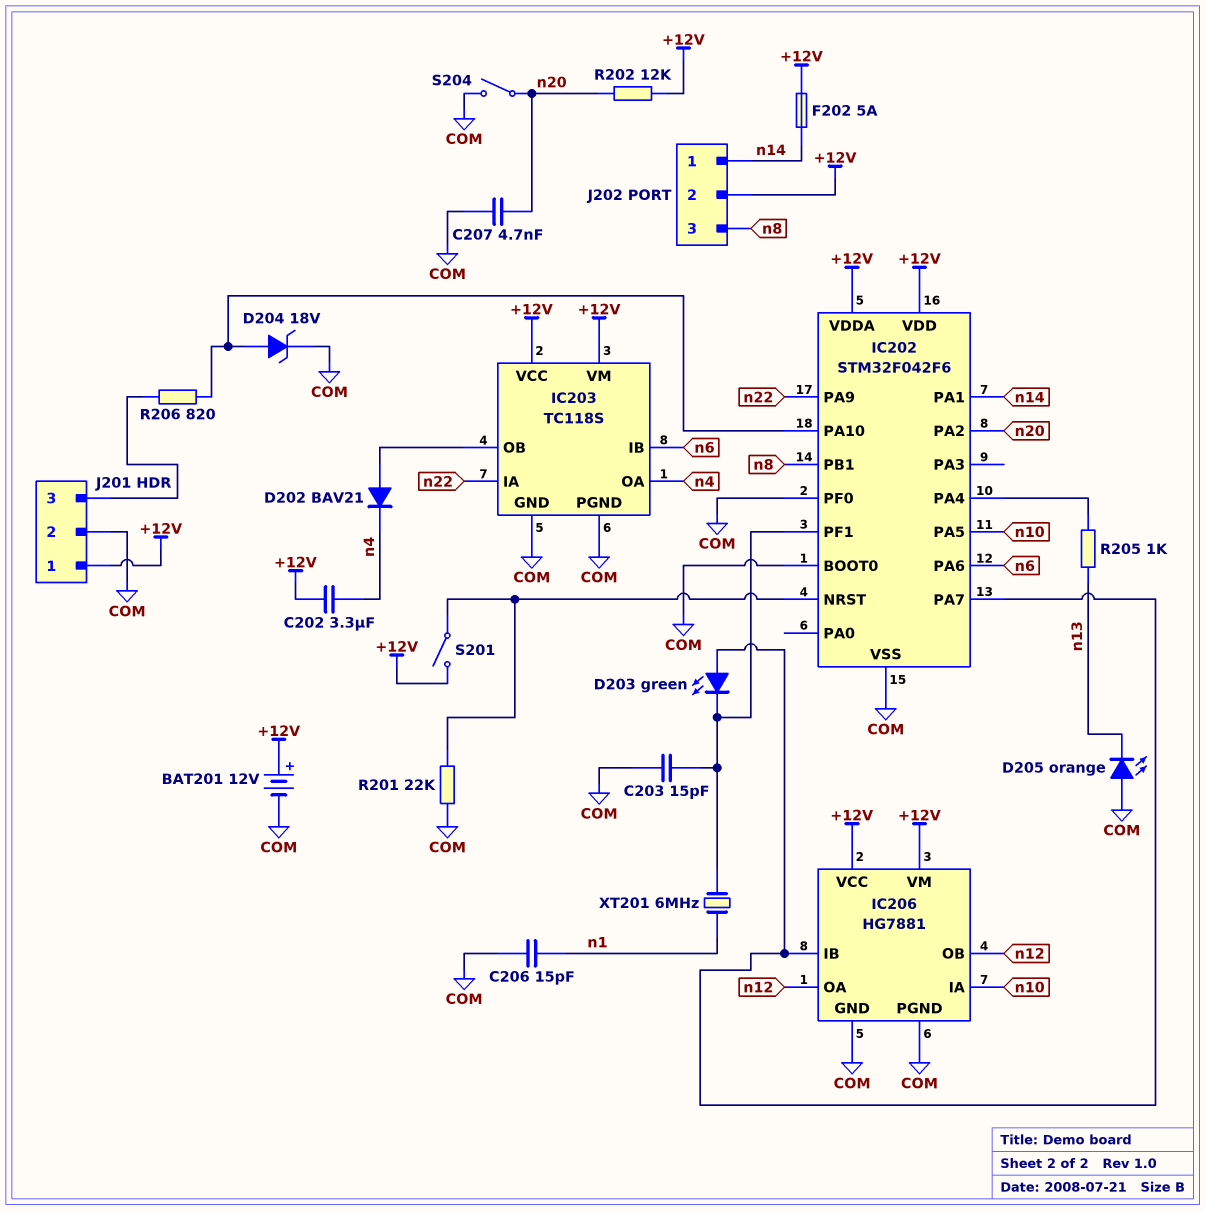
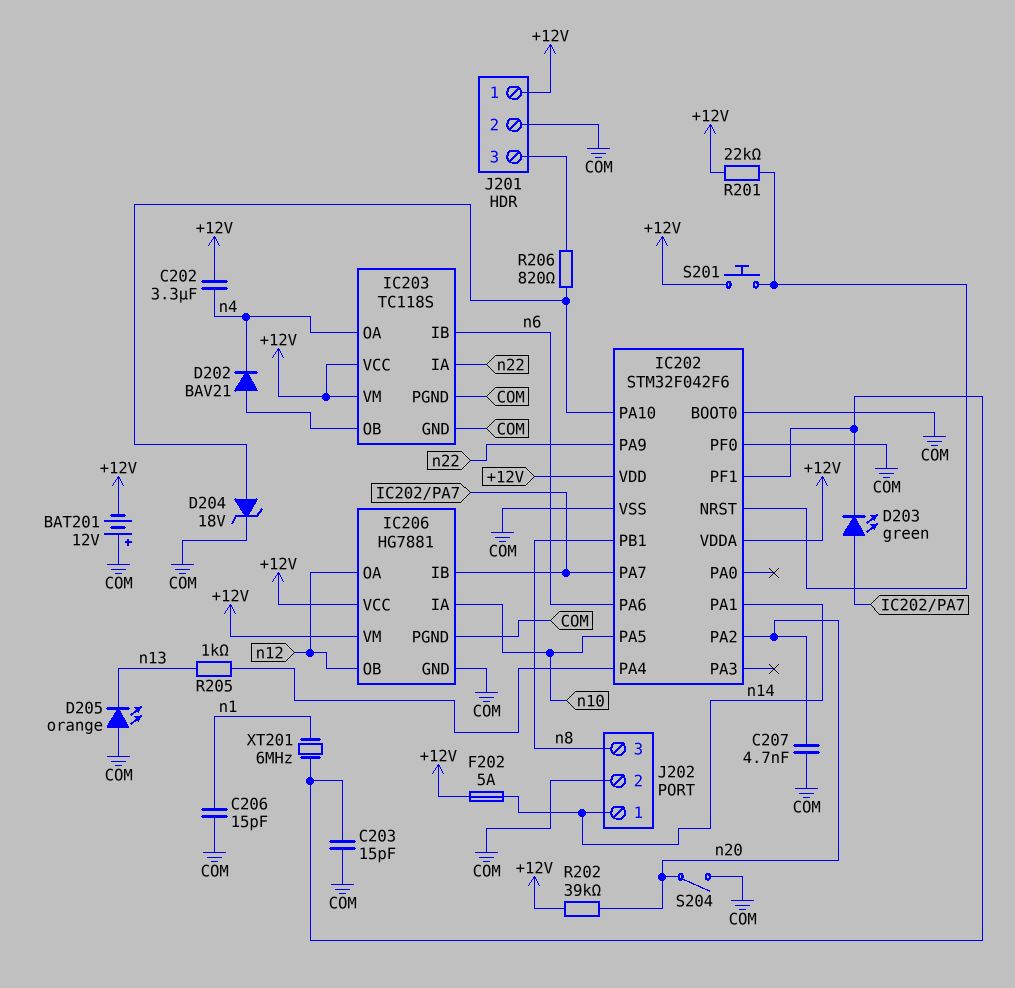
BAT201: 12V (plus +12V, minus COM) -> 12V (plus COM, minus +12V)
J202 pin 2: +12V -> COM
R201: 22k (COM, IC202/NRST) -> 22k (+12V, IC202/NRST)
R202: 12k (+12V, n20) -> 39k (+12V, n20)
S201: switch (+12V, IC202/NRST) -> button (+12V, IC202/NRST)

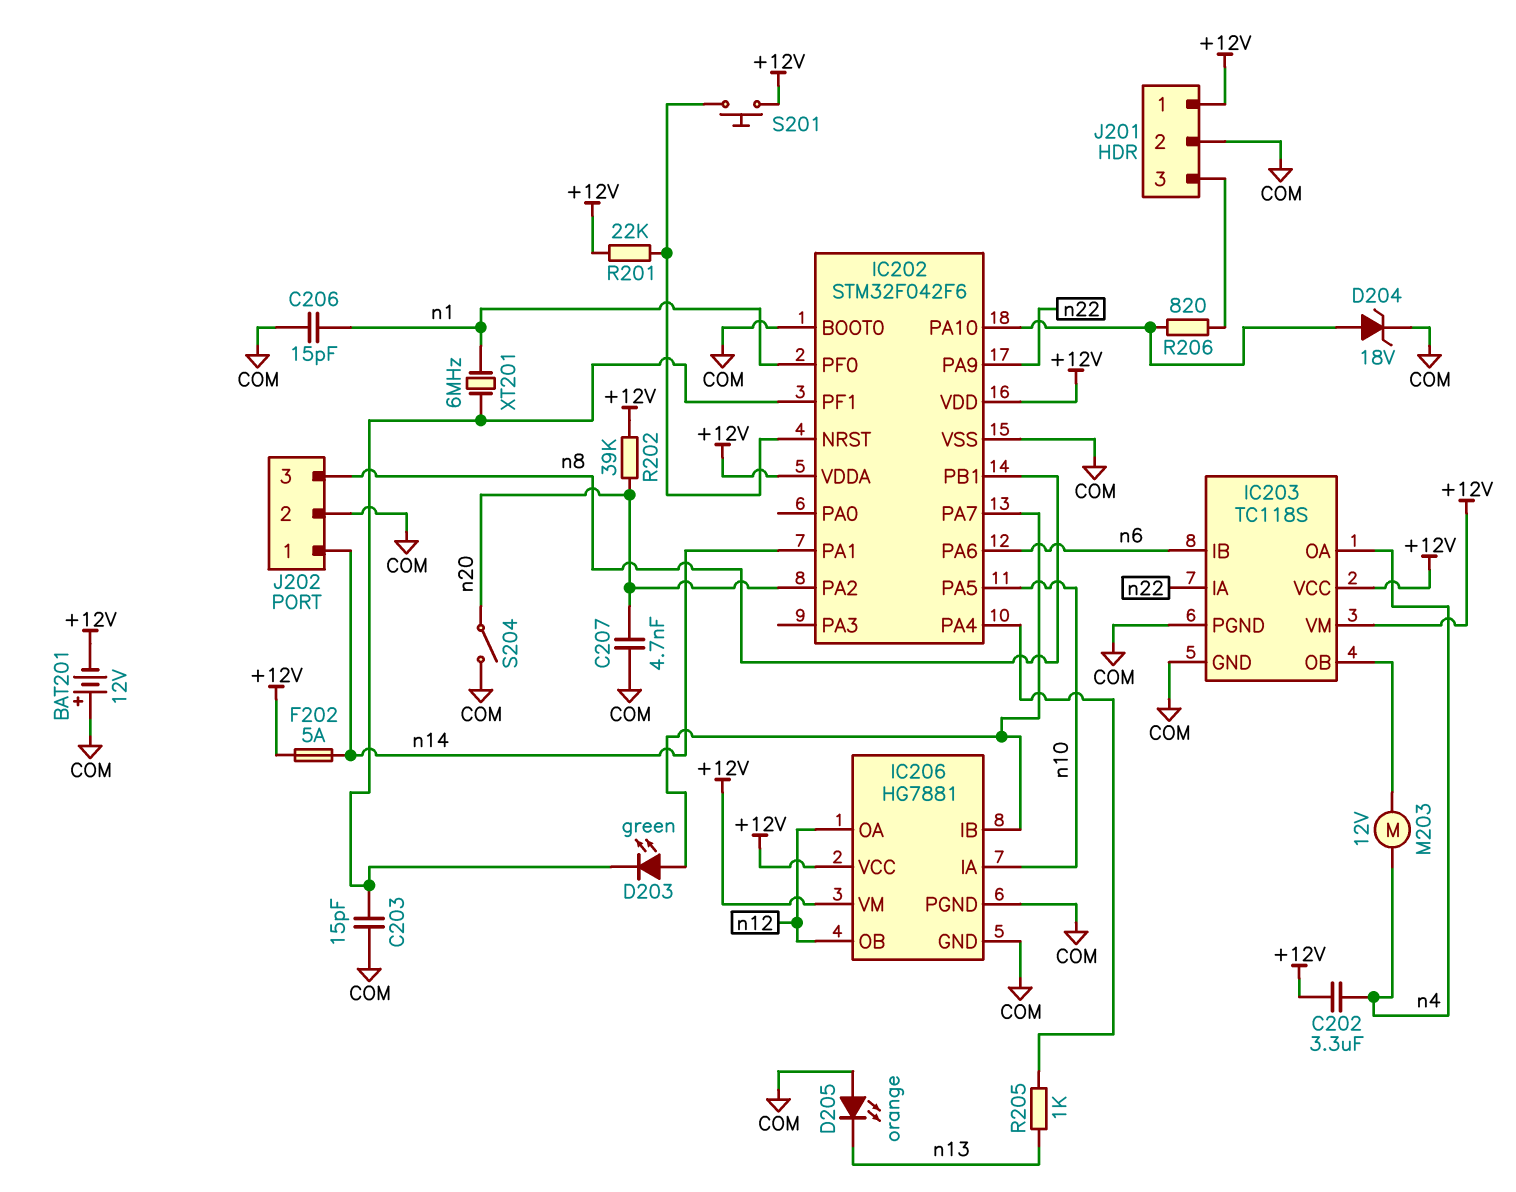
D202: diode BAV21 (A IC203/OB, K n4) -> none
IC202 pin PF0: COM -> n1
M203: none -> motor 12V (IC203/OB, n4)

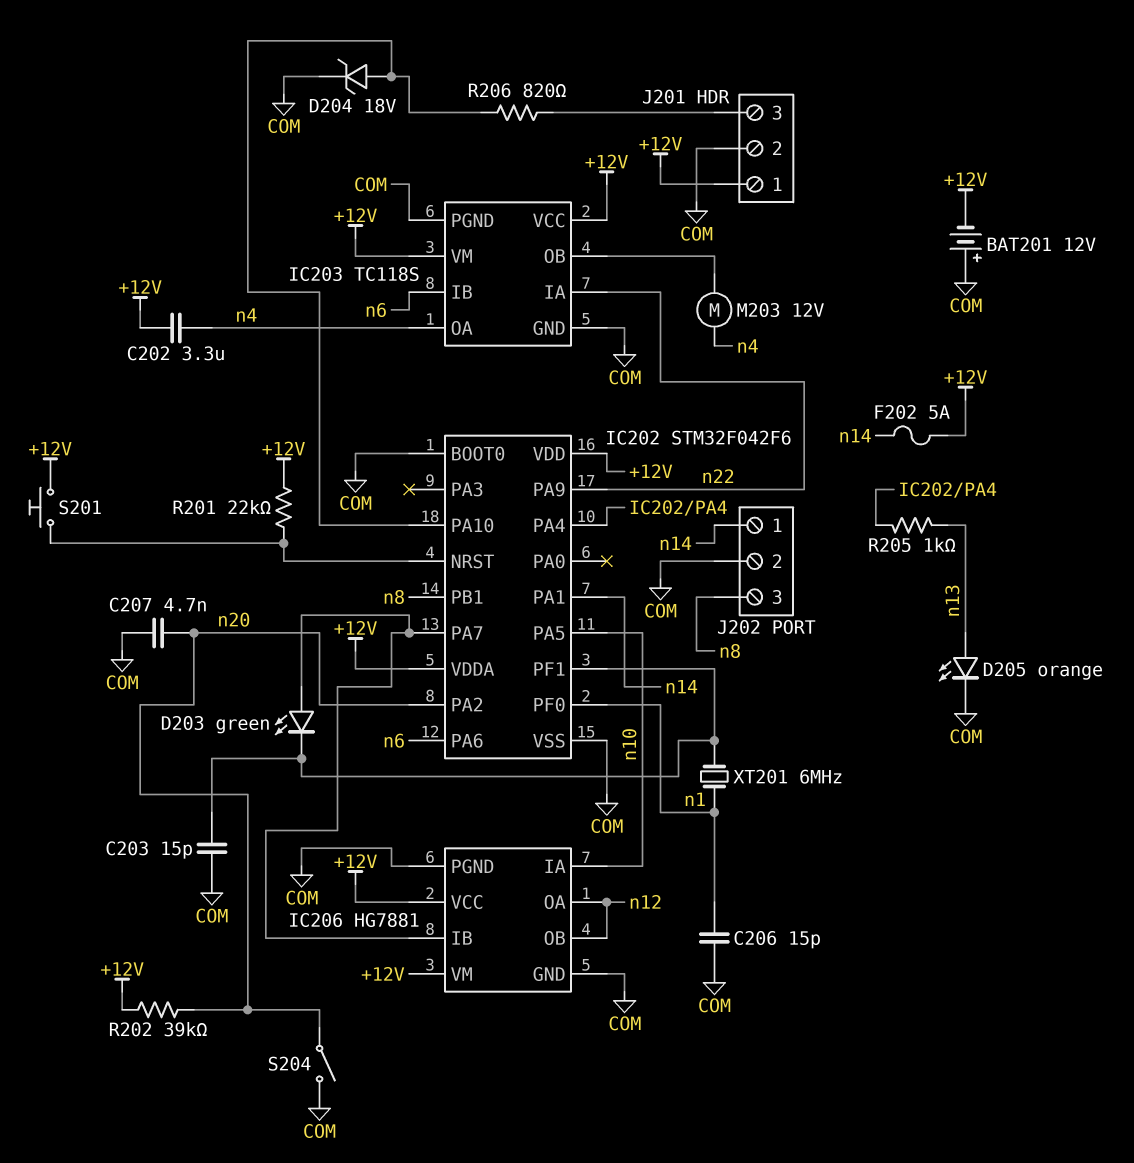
D205: LED orange (A COM, K n13) -> LED orange (A n13, K COM)

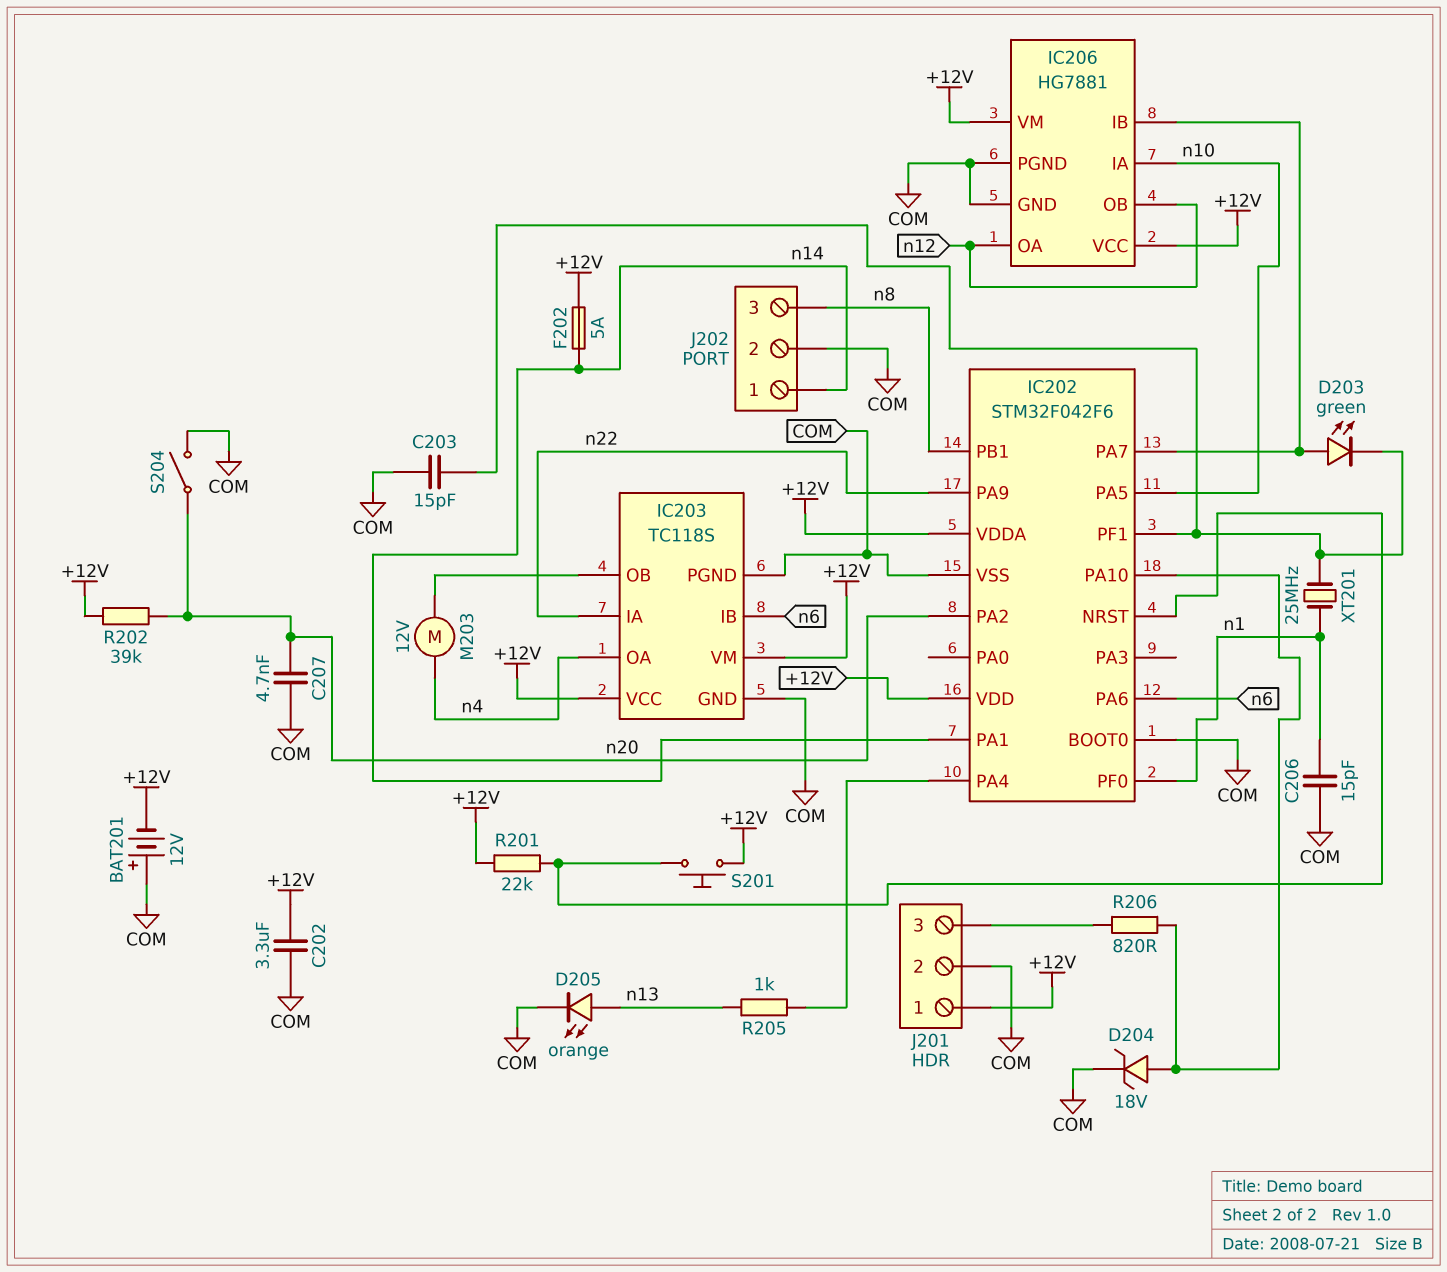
C202: 3.3uF (+12V, n4) -> 3.3uF (+12V, COM)
XT201: 6MHz (IC202/PF1, n1) -> 25MHz (IC202/PF1, n1)

